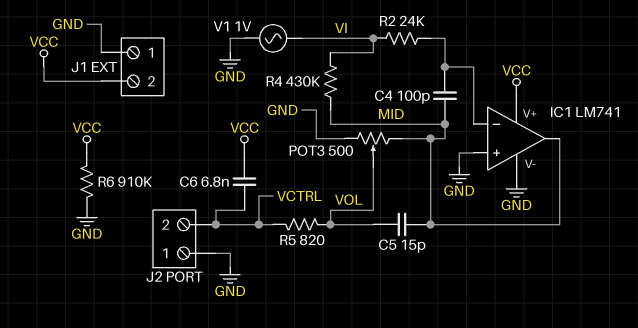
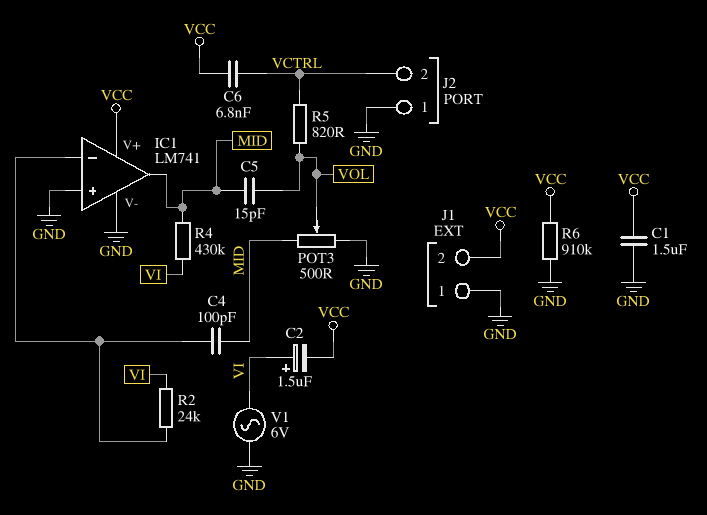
C1: none -> 1.5uF (GND, VCC)
C2: none -> 1.5uF (plus VI, minus VCC)
V1: AC 1V (GND, VI) -> AC 6V (GND, VI)

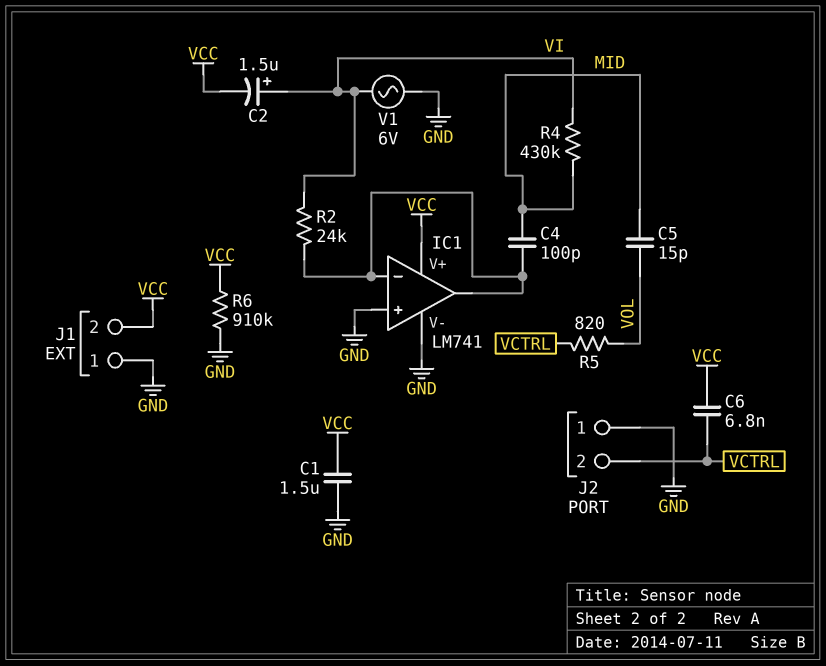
IC1 pin out: MID -> IC1/in-
POT3: 500 (GND, MID, wiper VOL) -> none

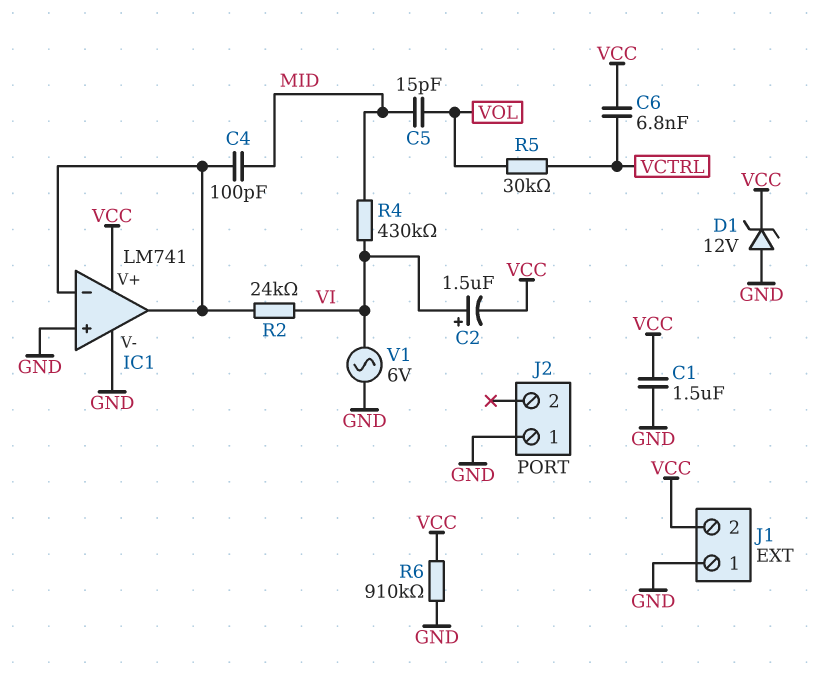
D1: none -> zener 12V (A GND, K VCC)
J2 pin 2: VCTRL -> none
R5: 820 (VCTRL, VOL) -> 30k (VCTRL, VOL)

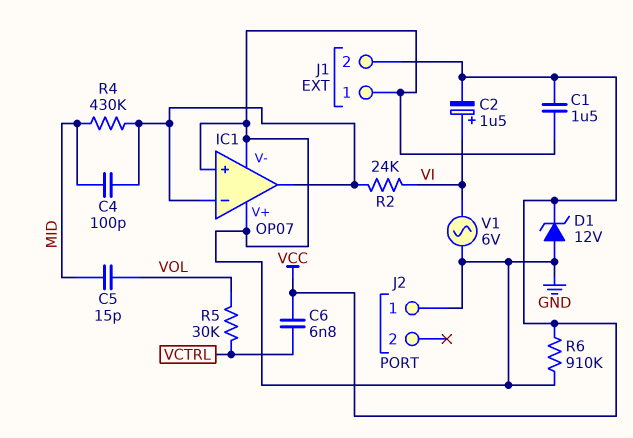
IC1: LM741 -> OP07
IC1 pin V+: VCC -> GND
R4: 430k (MID, VI) -> 430k (IC1/in-, MID)

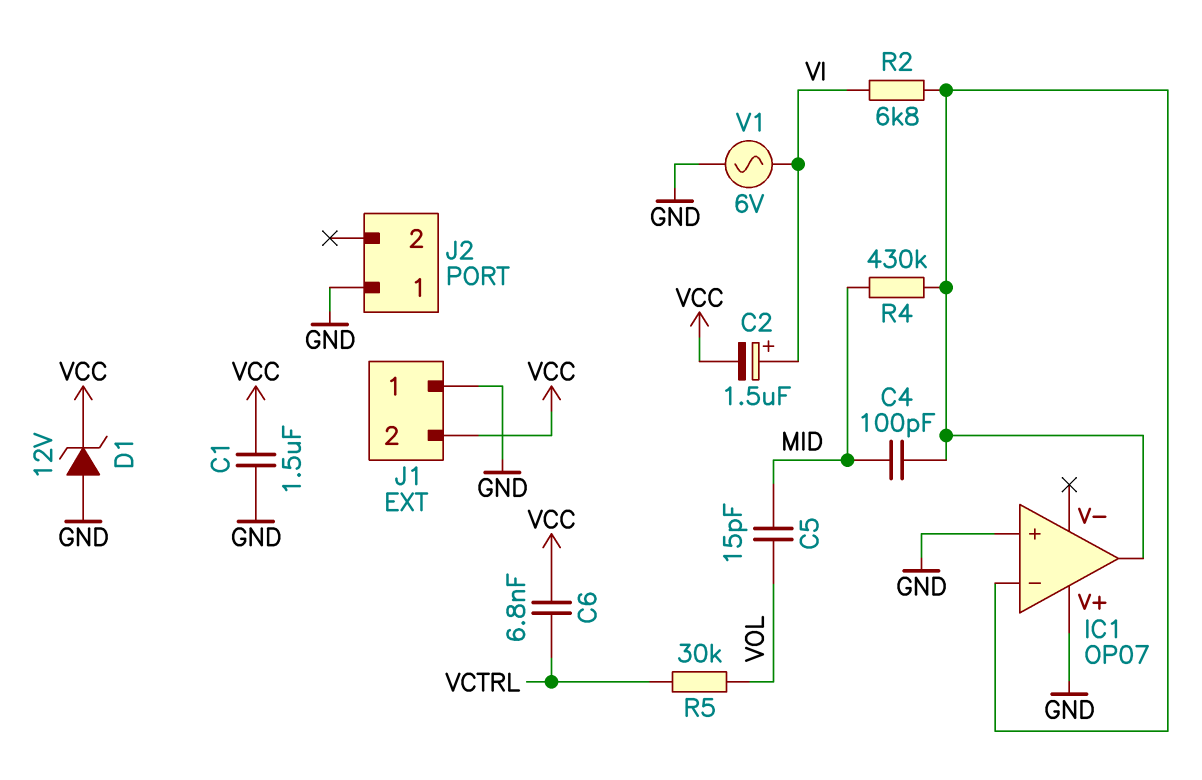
IC1 pin V-: GND -> none
R2: 24k (IC1/in-, VI) -> 6.8k (IC1/in-, VI)
R6: 910k (GND, VCC) -> none

